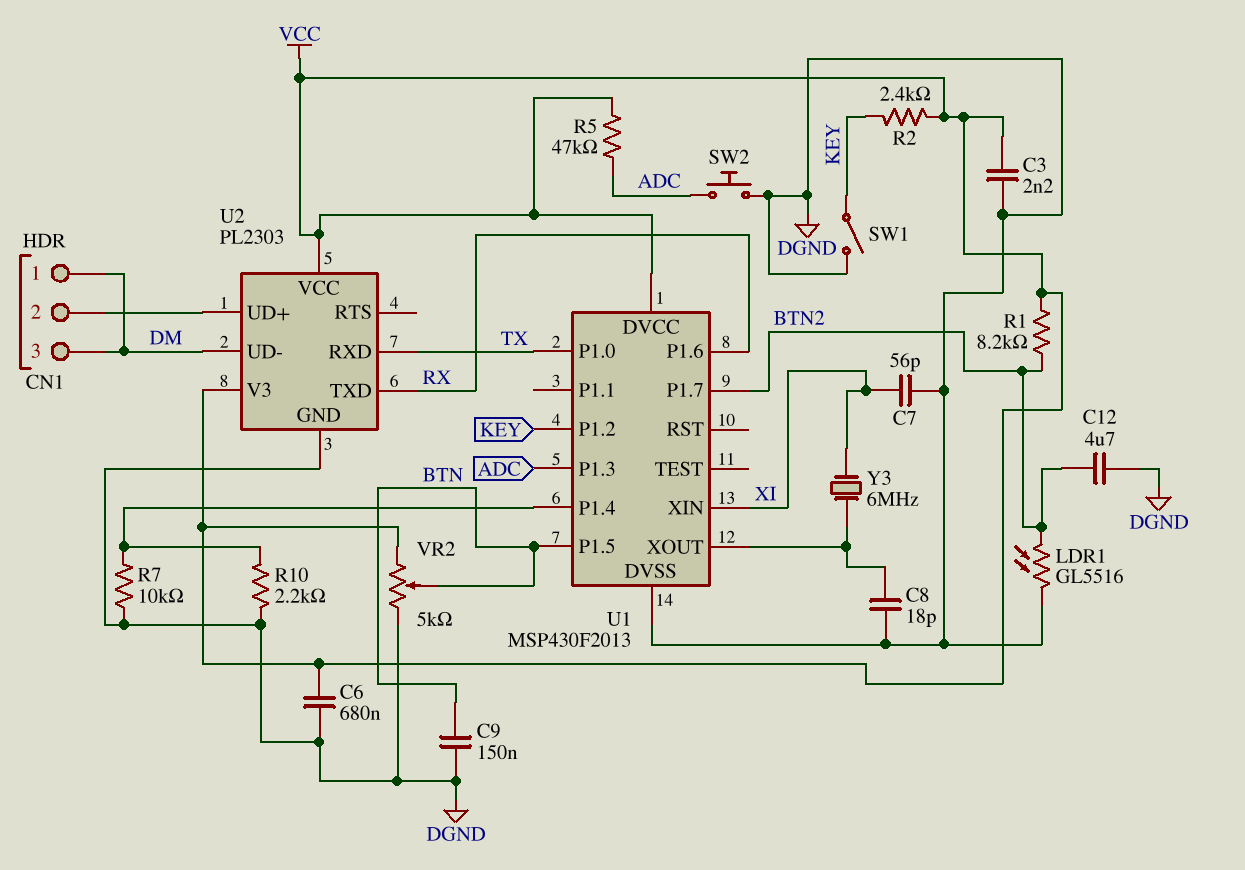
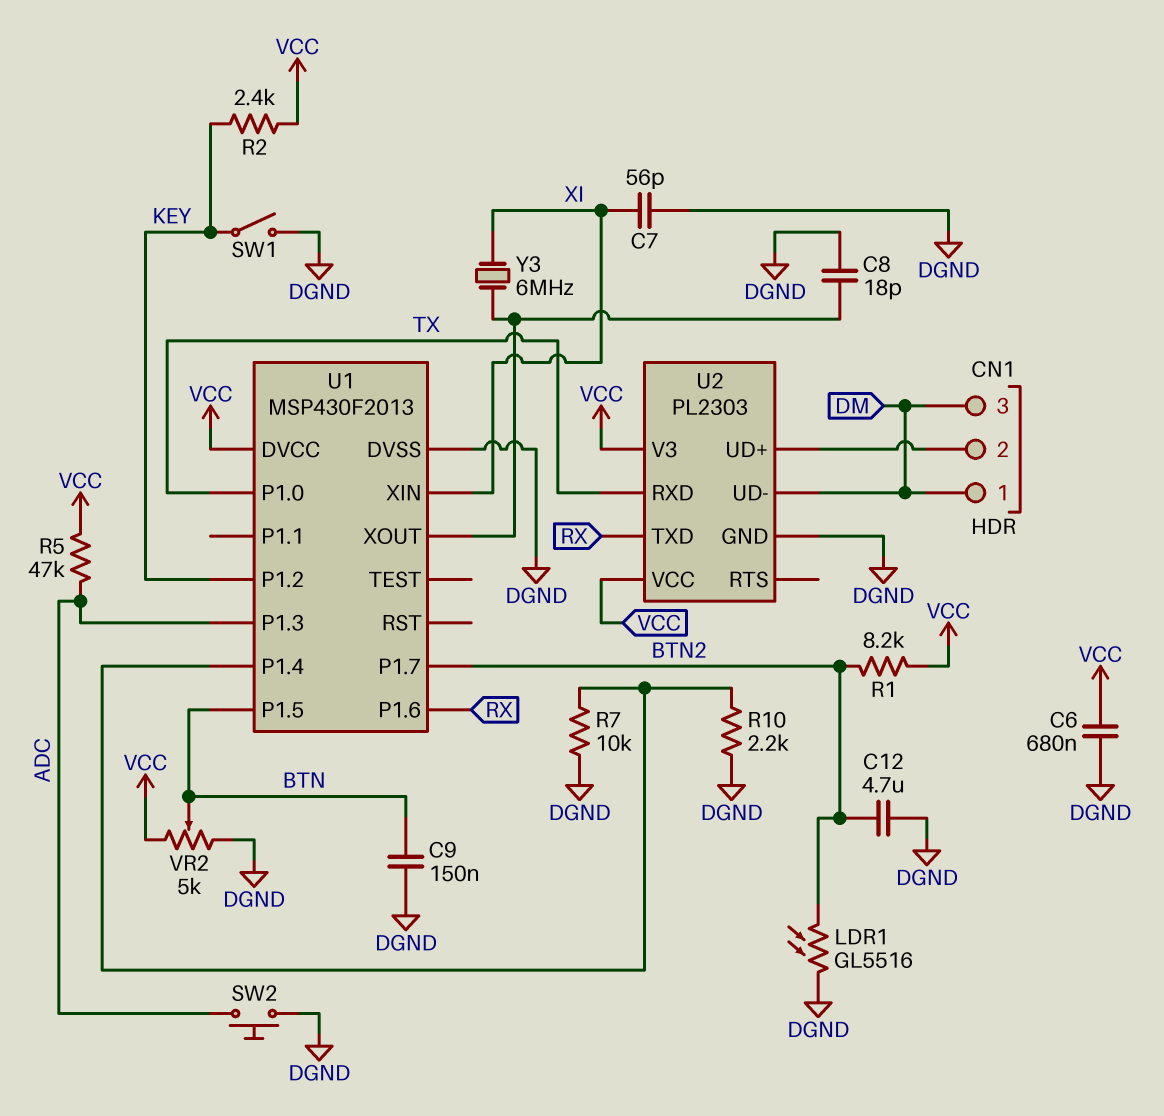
C3: 2.2nF (DGND, VCC) -> none

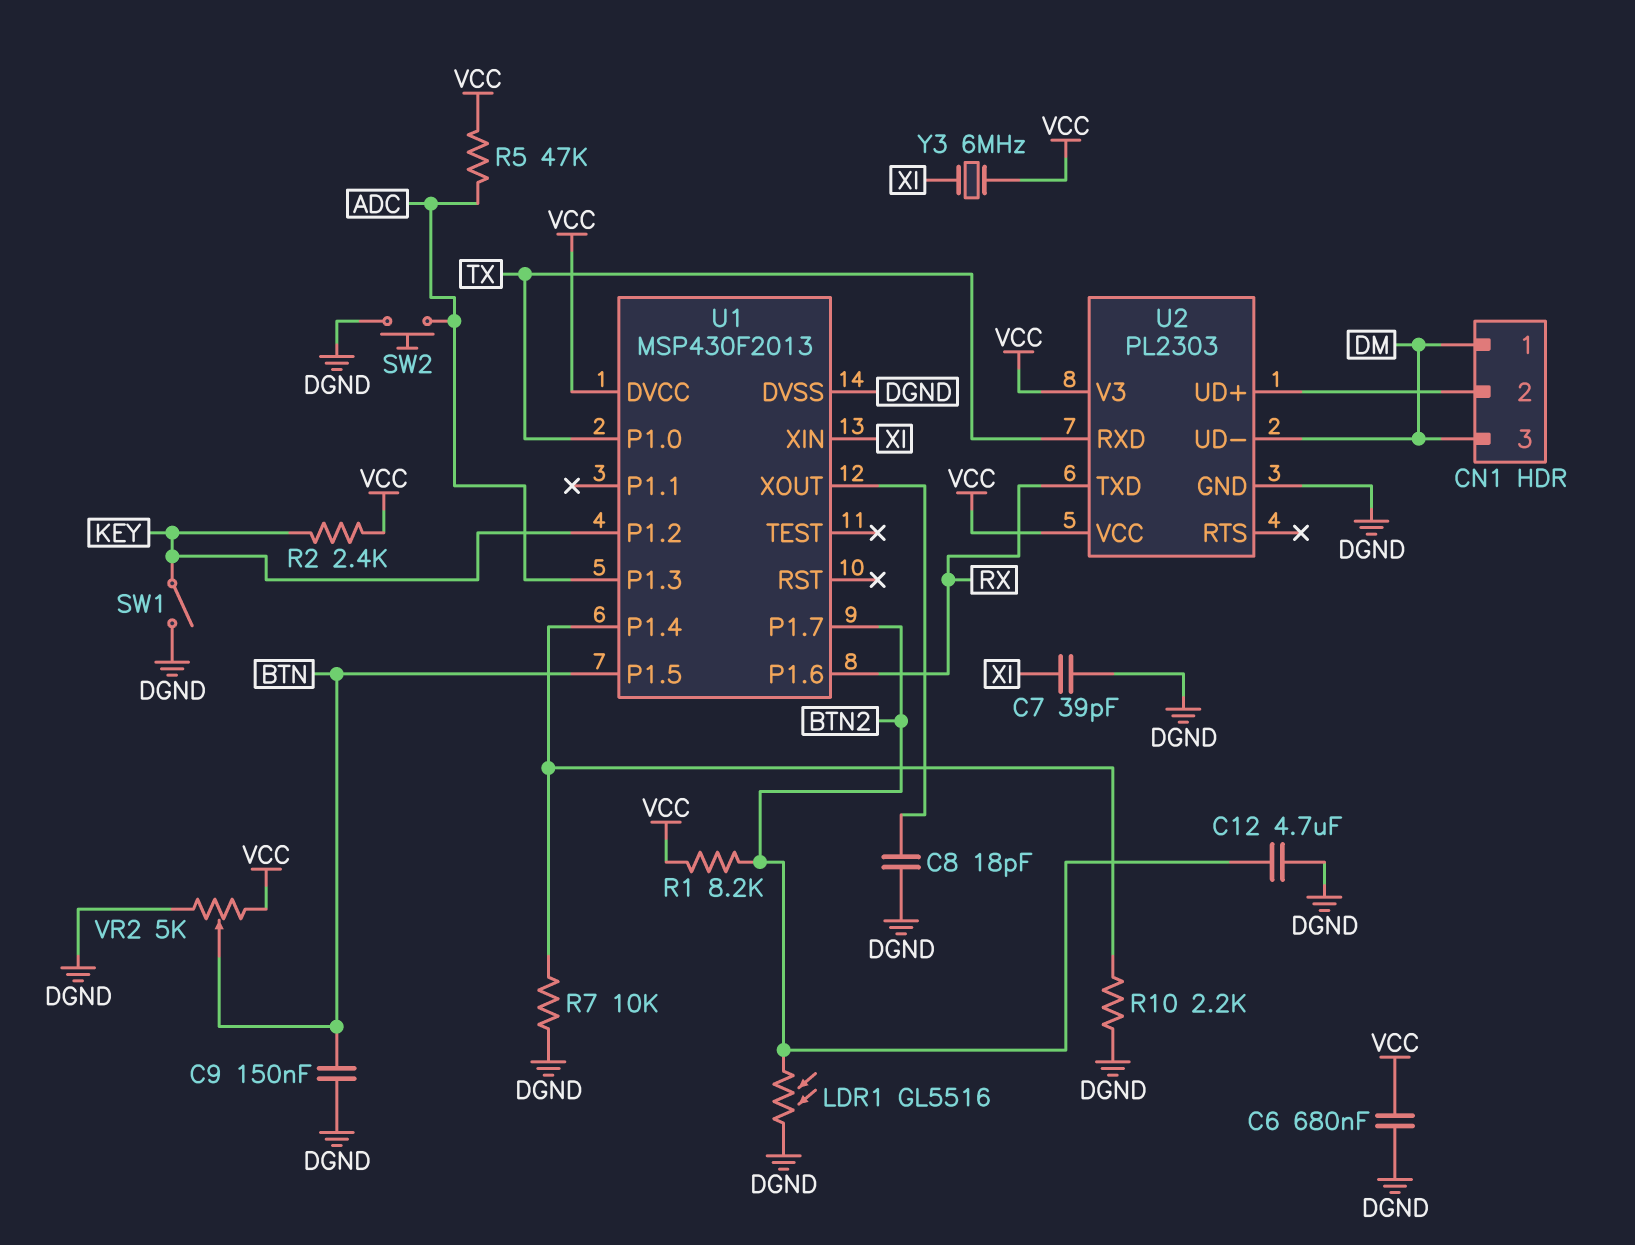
C7: 56pF (DGND, XI) -> 39pF (DGND, XI)
Y3: 6MHz (U1/XOUT, XI) -> 6MHz (VCC, XI)

